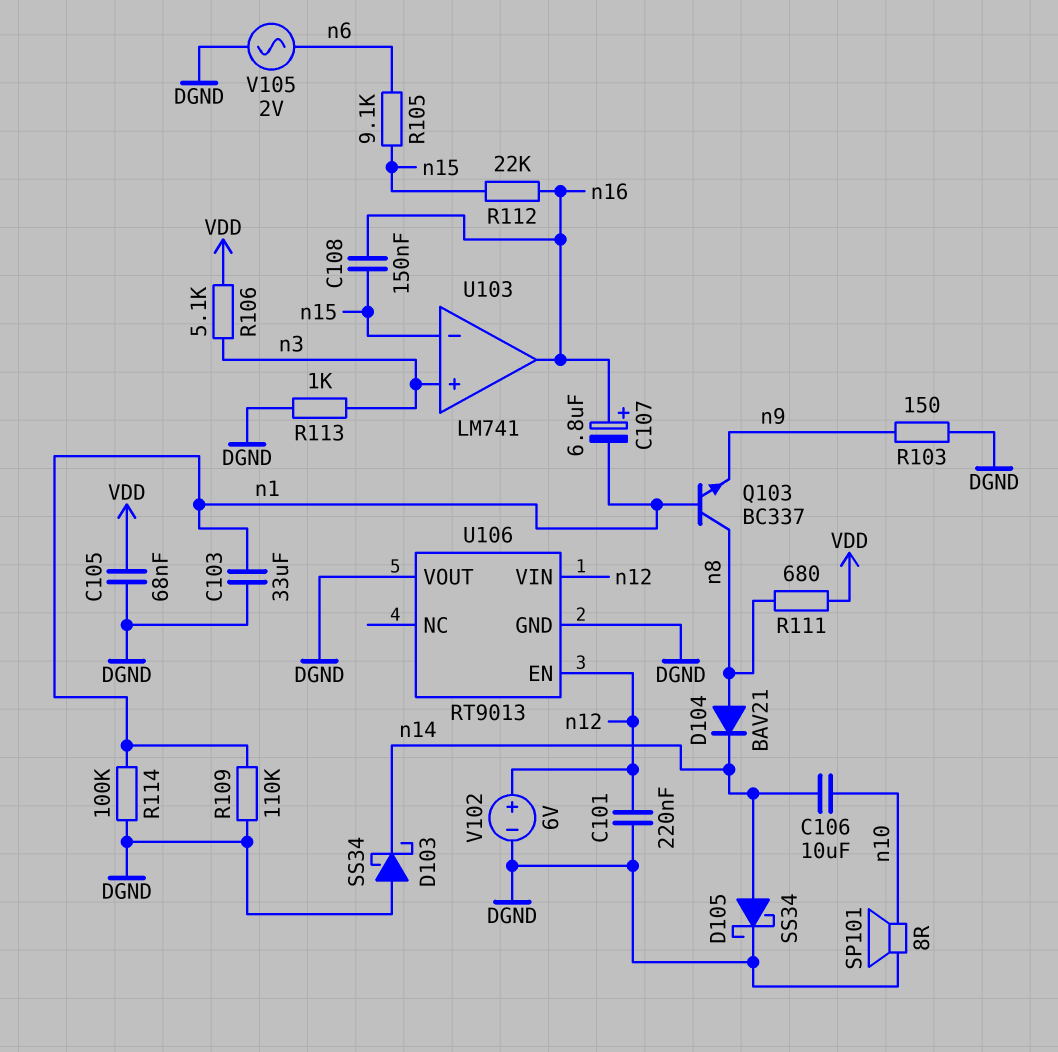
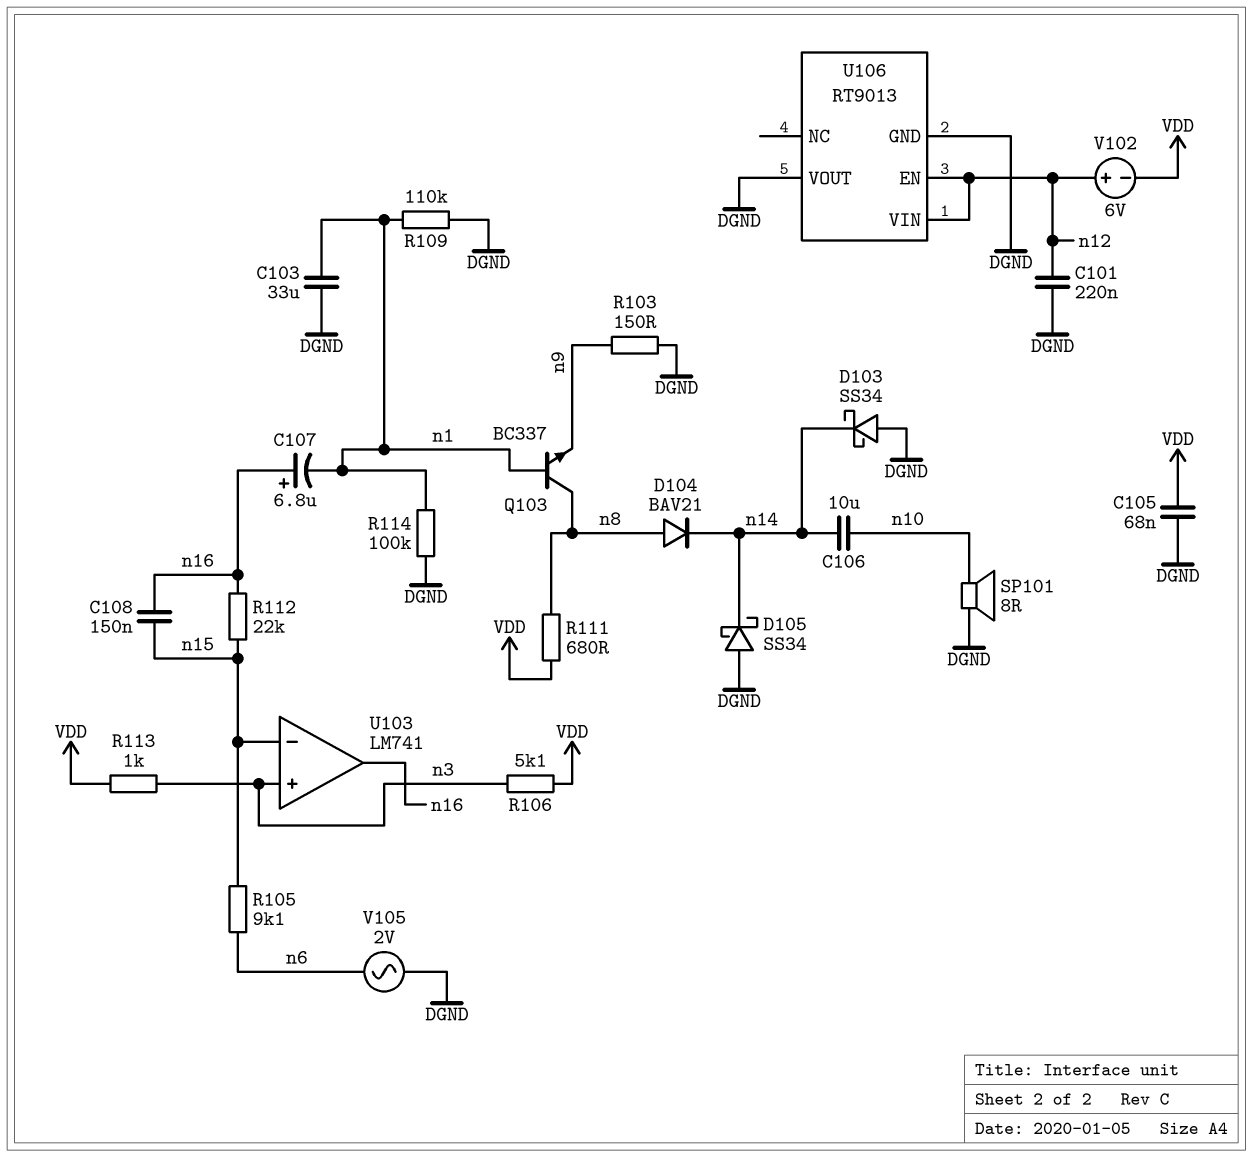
D105: schottky SS34 (A n14, K DGND) -> schottky SS34 (A DGND, K n14)
R113: 1k (DGND, n3) -> 1k (VDD, n3)
V102: 6V (plus n12, minus DGND) -> 6V (plus n12, minus VDD)

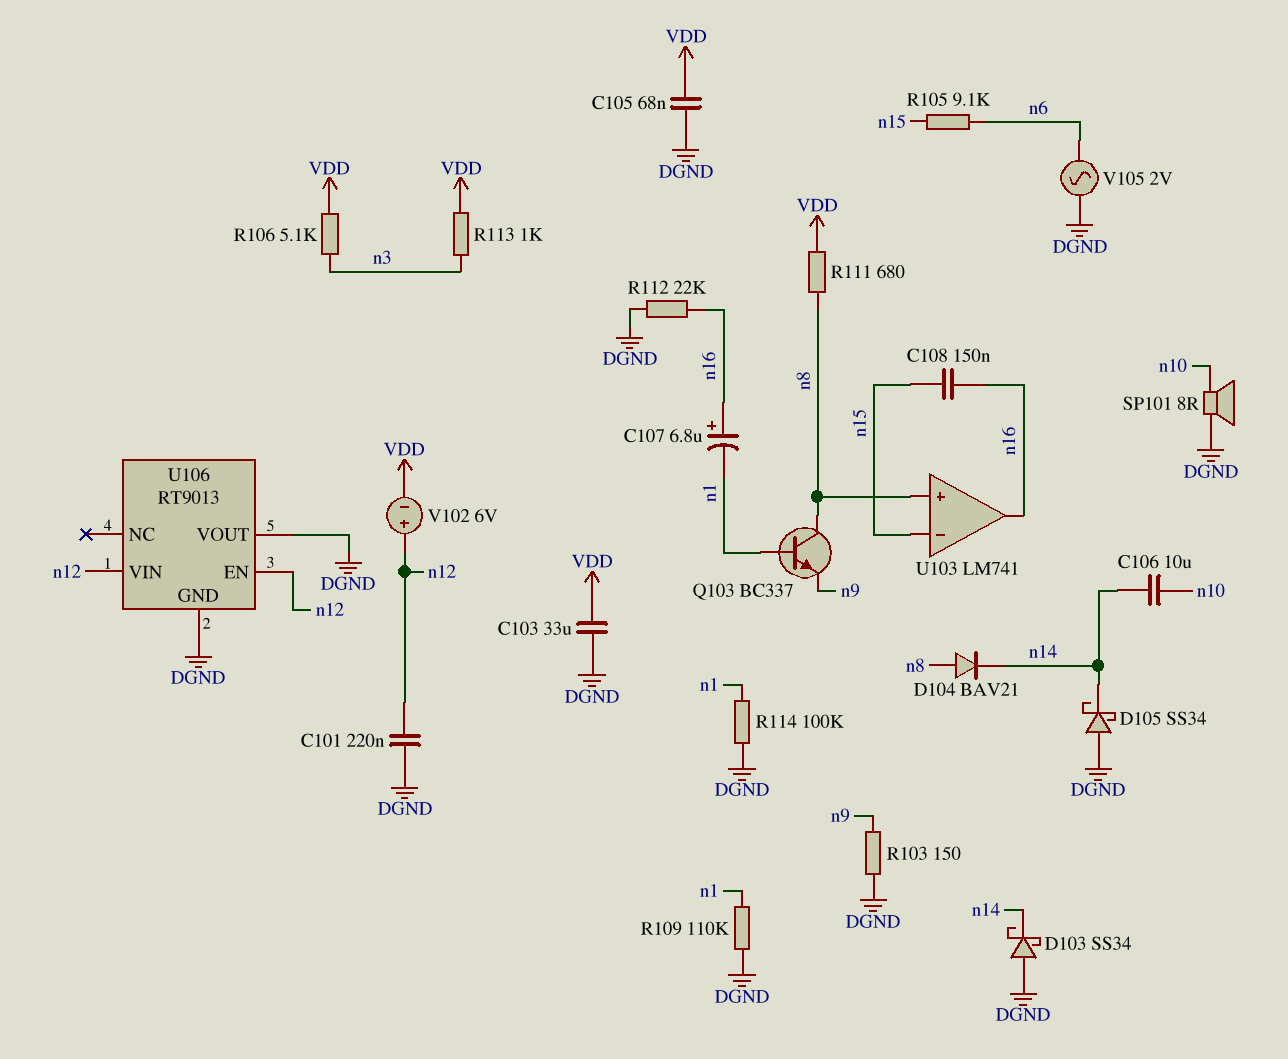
C103: 33uF (DGND, n1) -> 33uF (DGND, VDD)
R112: 22k (n15, n16) -> 22k (DGND, n16)
U103 pin in+: n3 -> n8

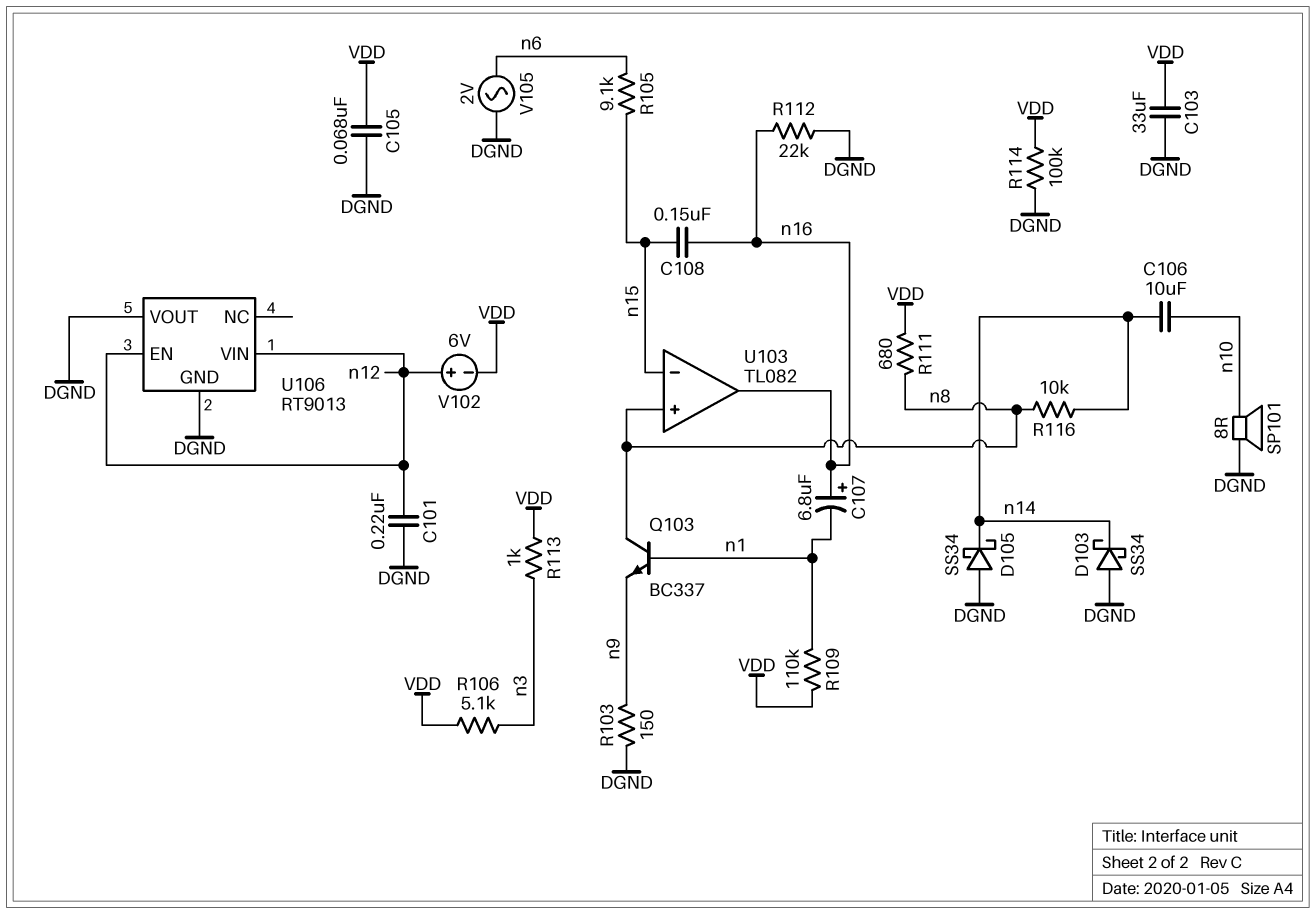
D104: diode BAV21 (A n8, K n14) -> none
R109: 110k (DGND, n1) -> 110k (VDD, n1)
R114: 100k (DGND, n1) -> 100k (DGND, VDD)
R116: none -> 10k (n8, n14)
U103: LM741 -> TL082

